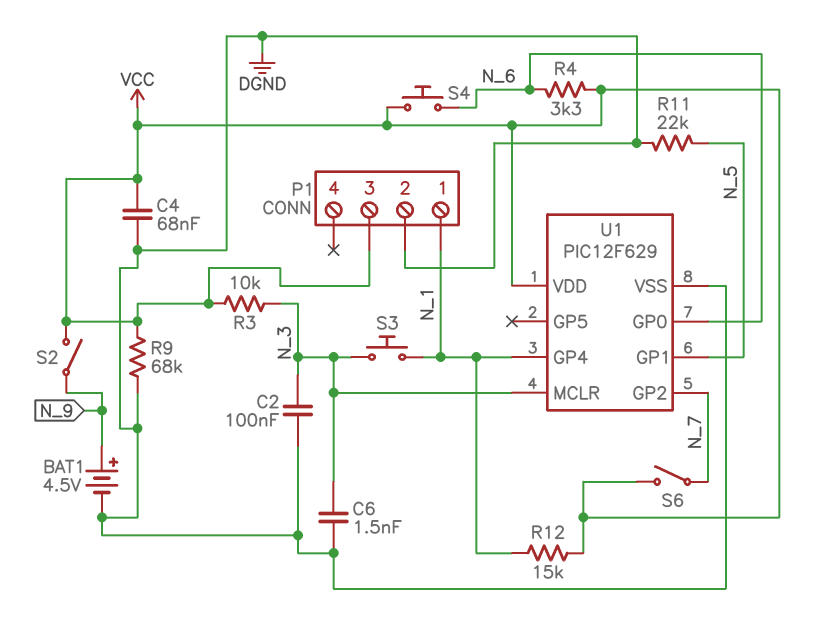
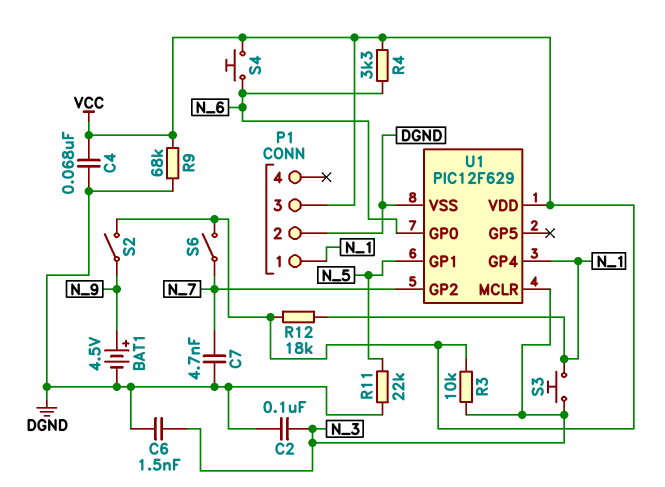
C7: none -> 4.7nF (DGND, N_7)
R12: 15k (N_1, VCC) -> 18k (N_1, VCC)

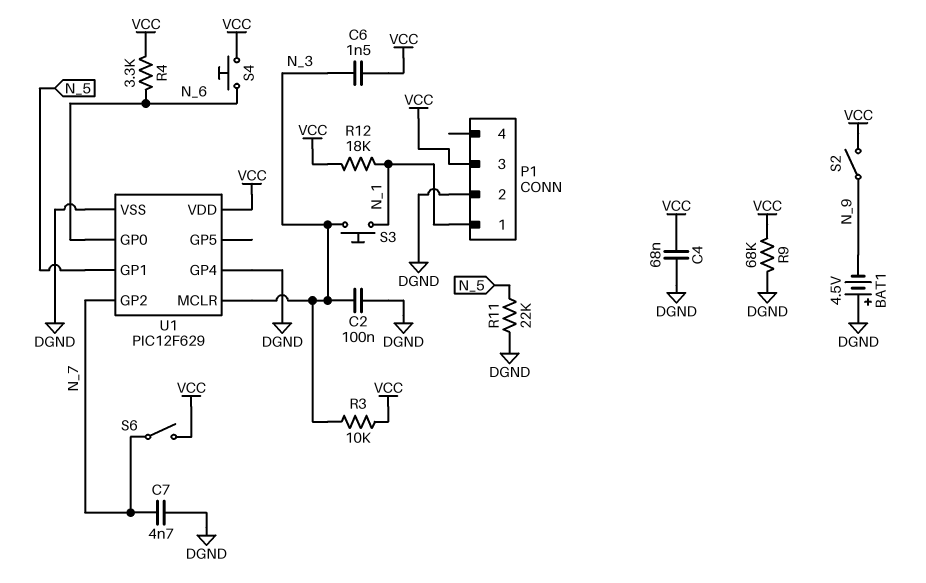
BAT1: 4.5V (plus N_9, minus DGND) -> 4.5V (plus DGND, minus N_9)
C6: 1.5nF (DGND, N_3) -> 1.5nF (N_3, VCC)
U1 pin GP4: N_1 -> DGND

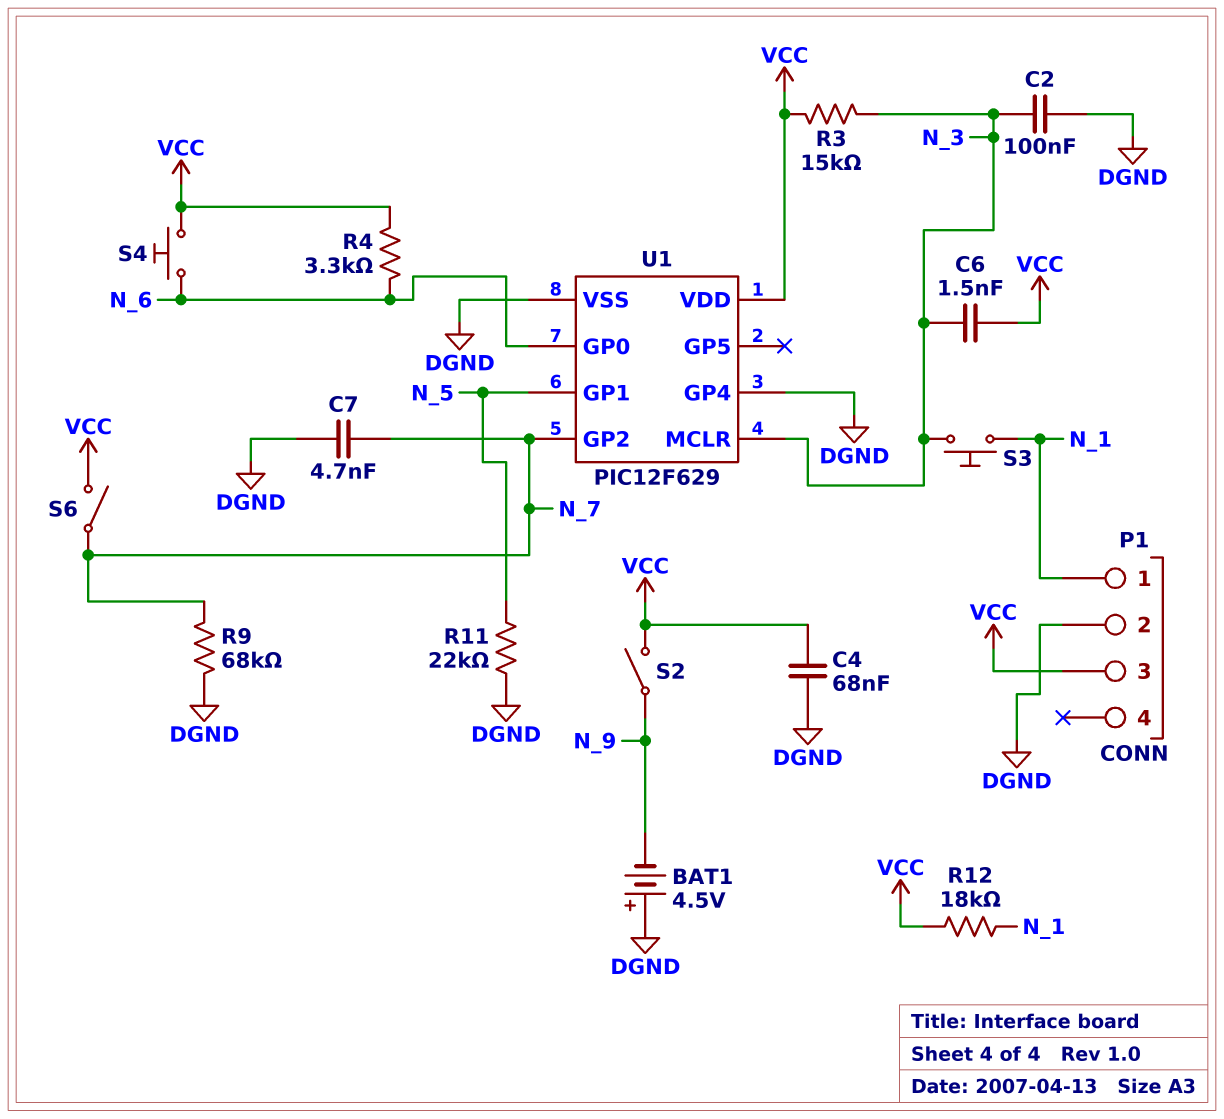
R3: 10k (N_3, VCC) -> 15k (N_3, VCC)
R9: 68k (DGND, VCC) -> 68k (DGND, N_7)

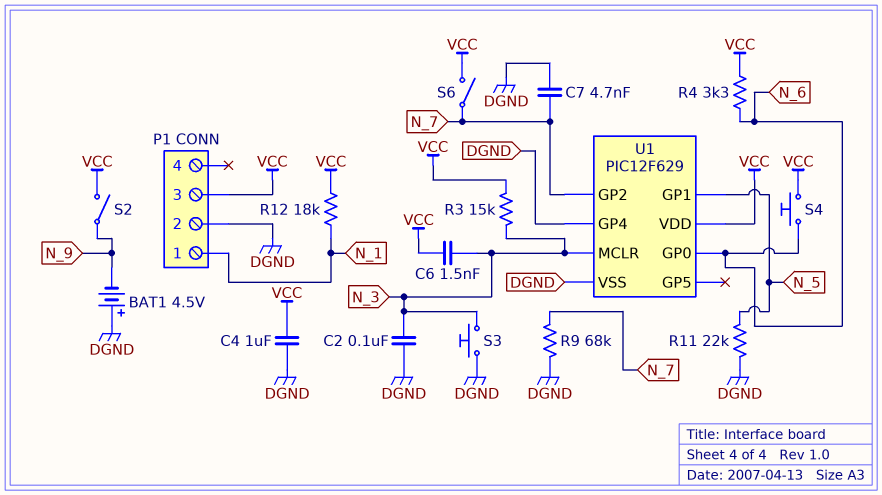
C4: 68nF (DGND, VCC) -> 1uF (DGND, VCC)
S3: button (N_1, N_3) -> button (DGND, N_3)

